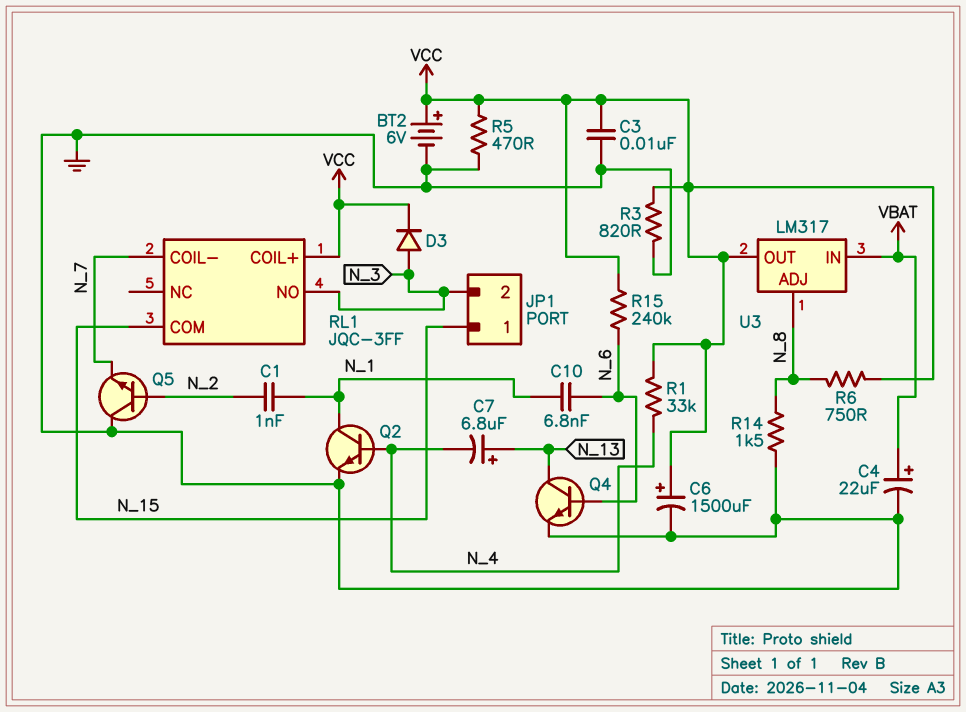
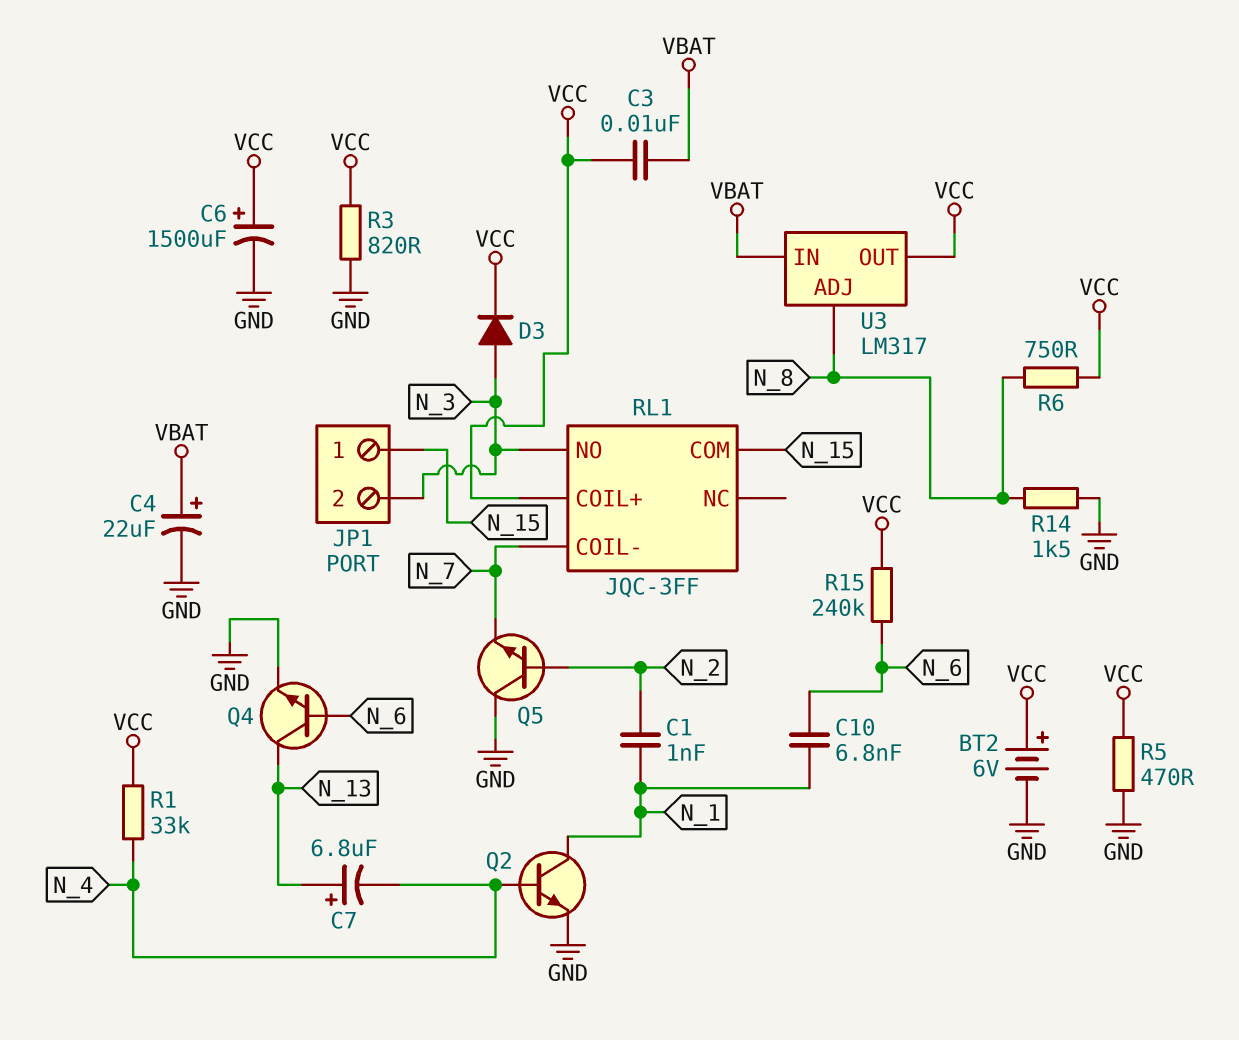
C3: 10nF (GND, VCC) -> 10nF (VBAT, VCC)

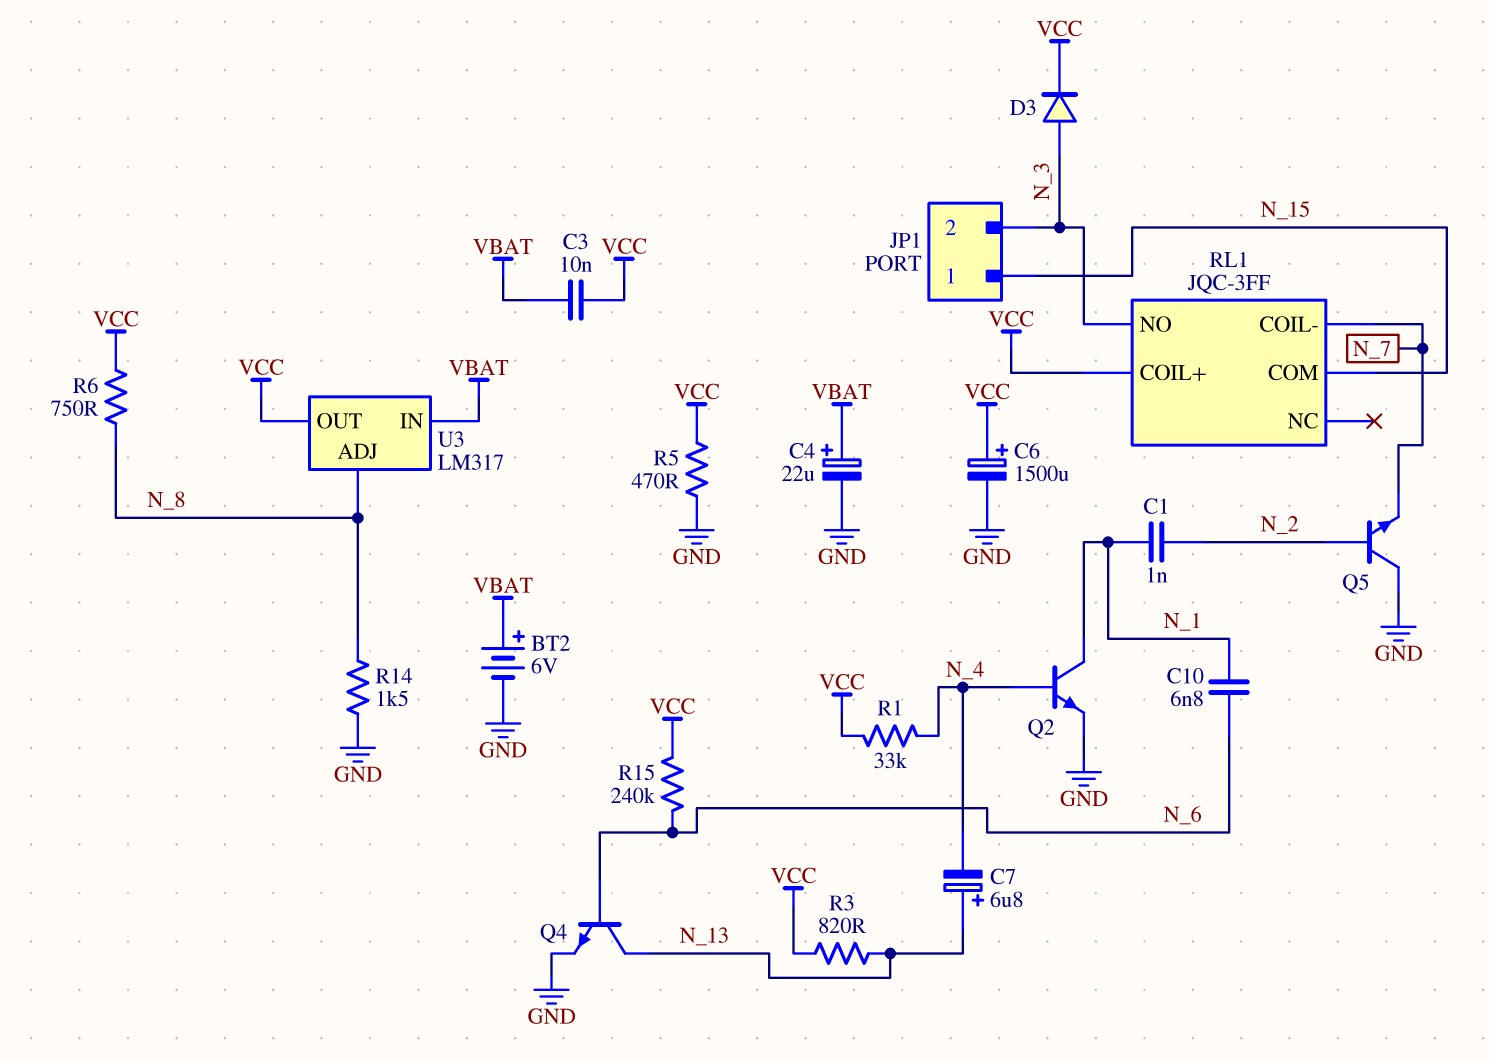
BT2: 6V (plus VCC, minus GND) -> 6V (plus VBAT, minus GND)
R3: 820 (GND, VCC) -> 820 (N_13, VCC)

